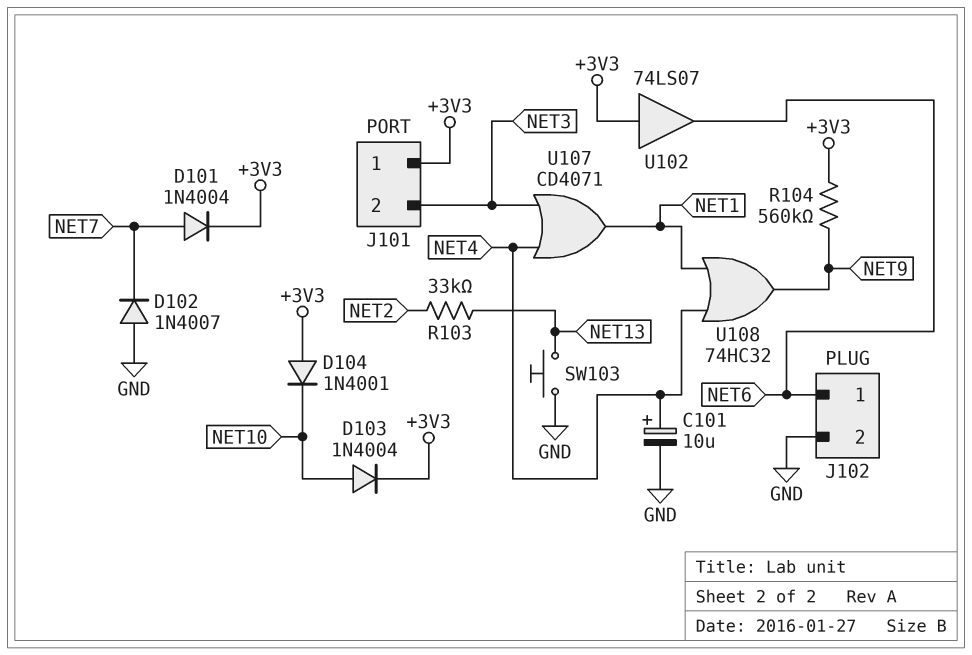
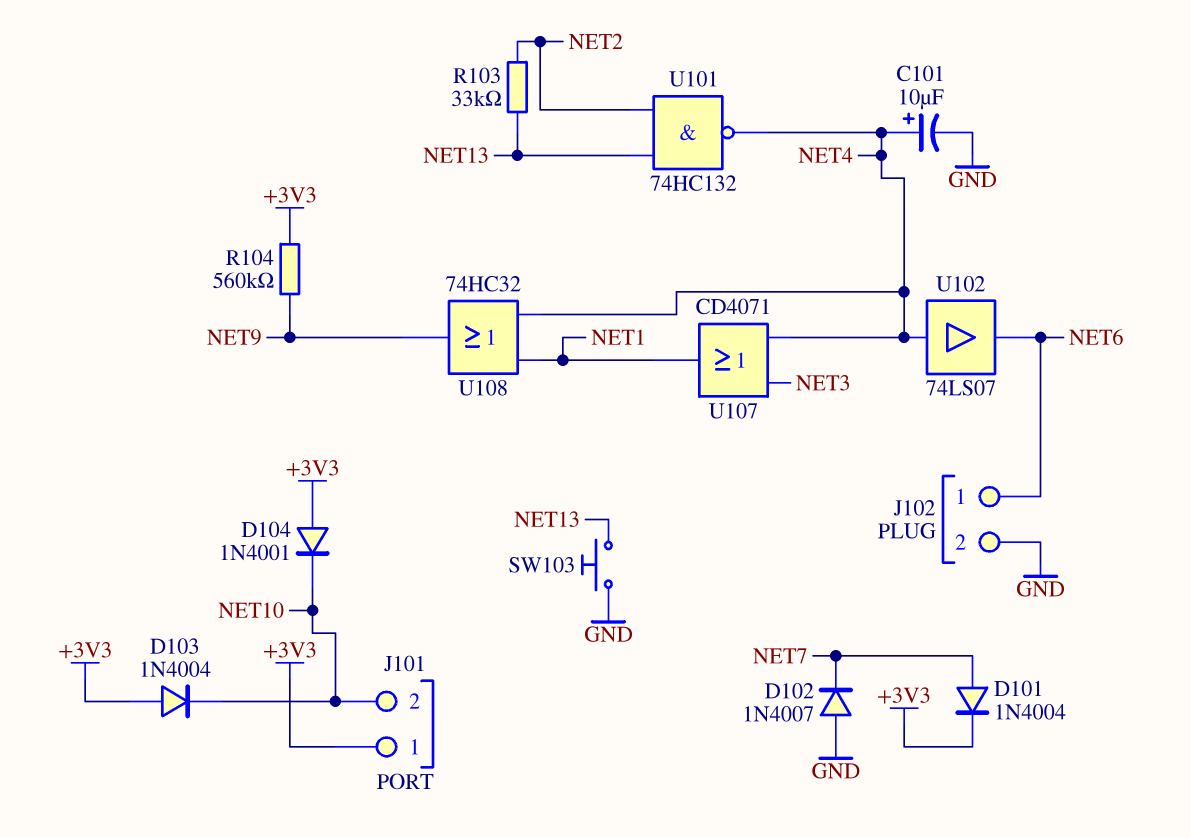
D103: diode 1N4004 (A NET10, K +3V3) -> diode 1N4004 (A +3V3, K NET10)
J101 pin 2: NET3 -> NET10
U101: none -> NAND 74HC132 (in NET2, in NET13, out NET4)
U102: buffer 74LS07 (in +3V3, out NET6) -> buffer 74LS07 (in NET4, out NET6)

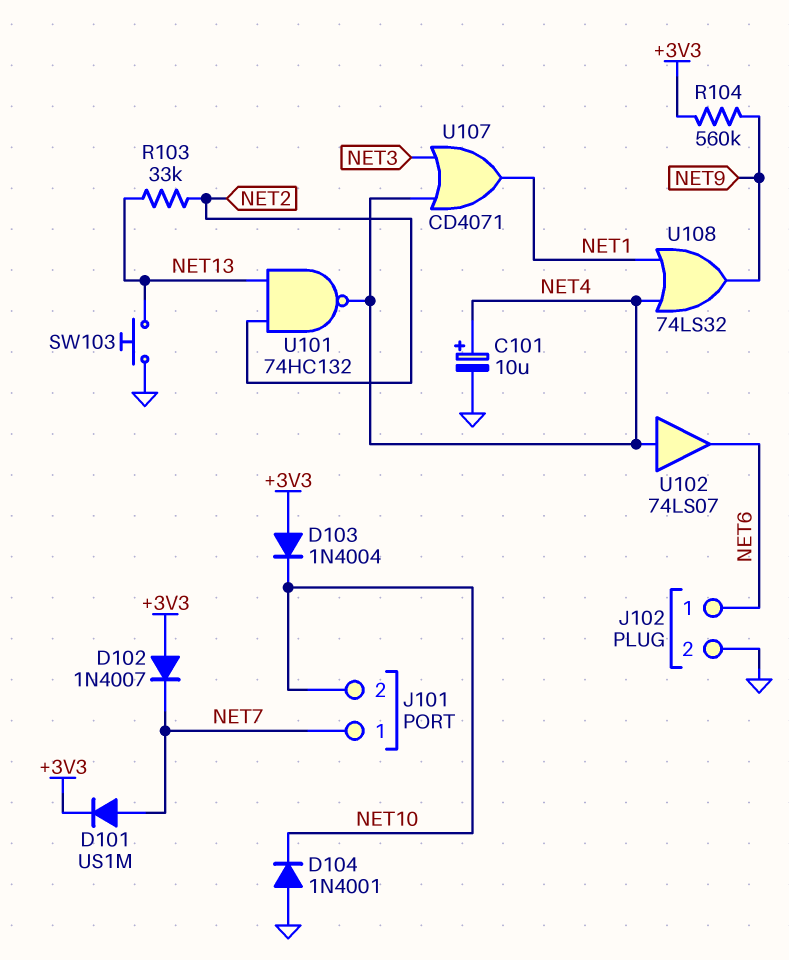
D101: diode 1N4004 (A NET7, K +3V3) -> diode US1M (A NET7, K +3V3)
D102: diode 1N4007 (A GND, K NET7) -> diode 1N4007 (A +3V3, K NET7)
D104: diode 1N4001 (A +3V3, K NET10) -> diode 1N4001 (A GND, K NET10)
J101 pin 1: +3V3 -> NET7
U108: OR 74HC32 (in NET1, in NET4, out NET9) -> OR 74LS32 (in NET1, in NET4, out NET9)

